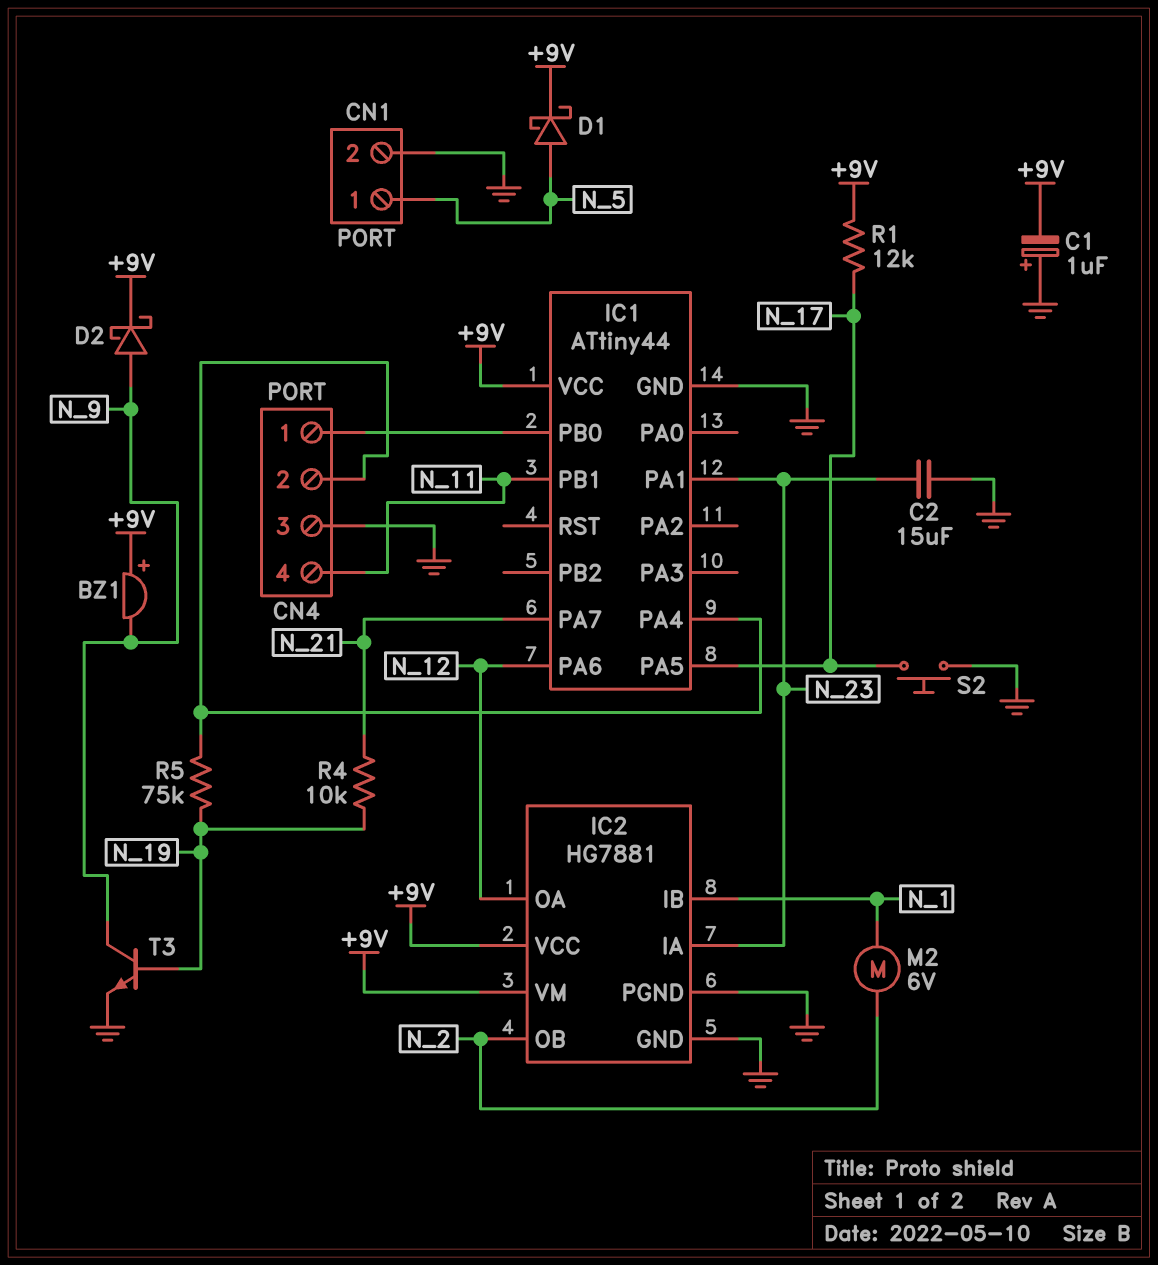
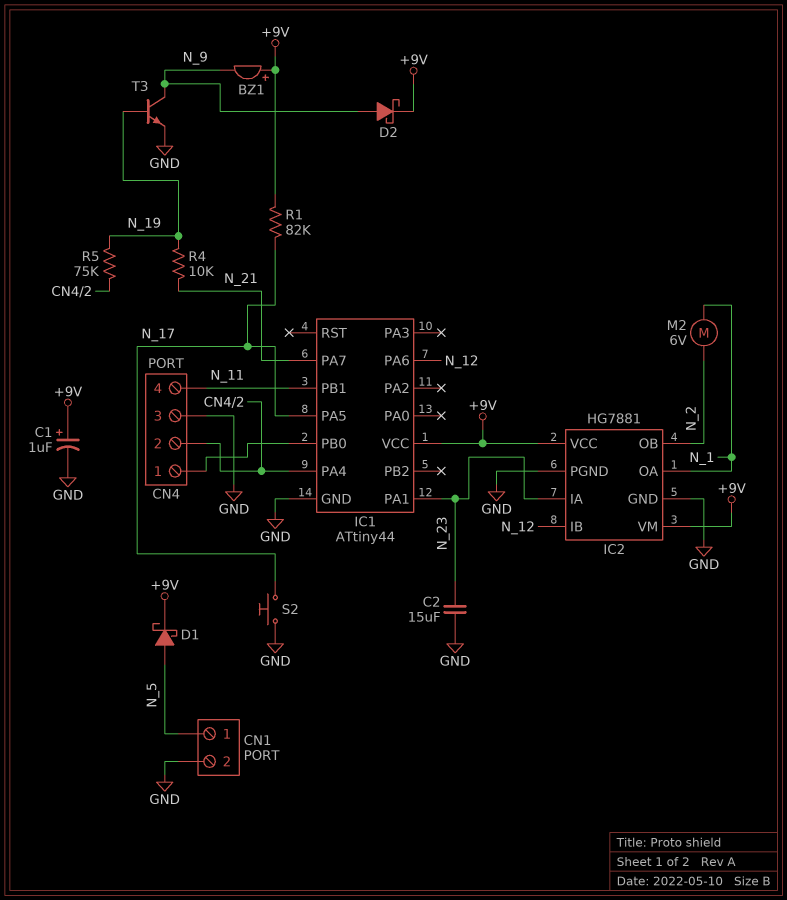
C1: 1uF (plus GND, minus +9V) -> 1uF (plus +9V, minus GND)
IC2 pin IB: N_1 -> N_12
IC2 pin OA: N_12 -> N_1
R1: 12k (+9V, N_17) -> 82k (+9V, N_17)

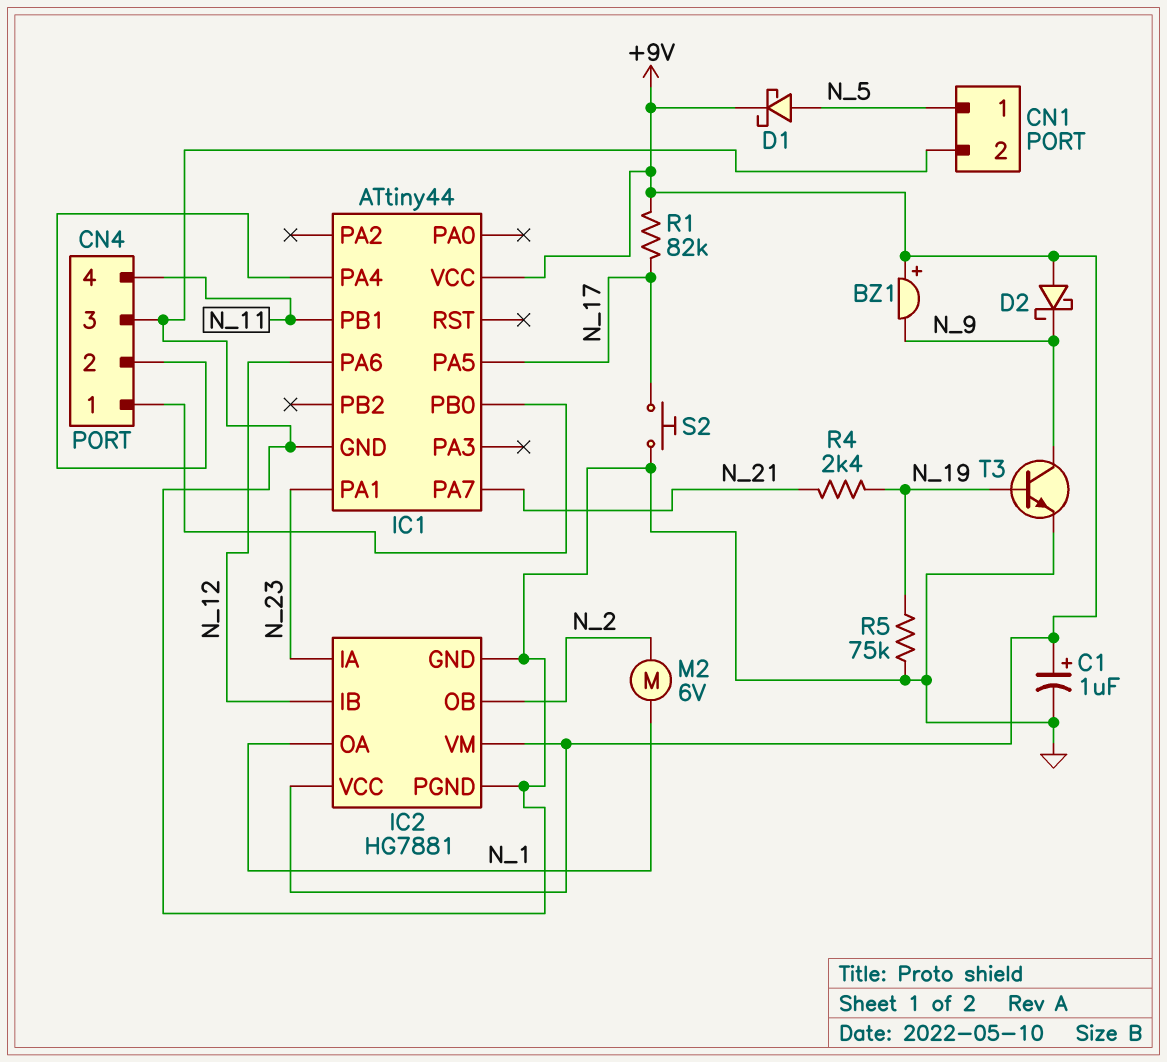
C2: 15uF (GND, N_23) -> none
D2: schottky (A N_9, K +9V) -> schottky (A +9V, K N_9)
R4: 10k (N_19, N_21) -> 2.4k (N_19, N_21)
R5: 75k (CN4/2, N_19) -> 75k (GND, N_19)

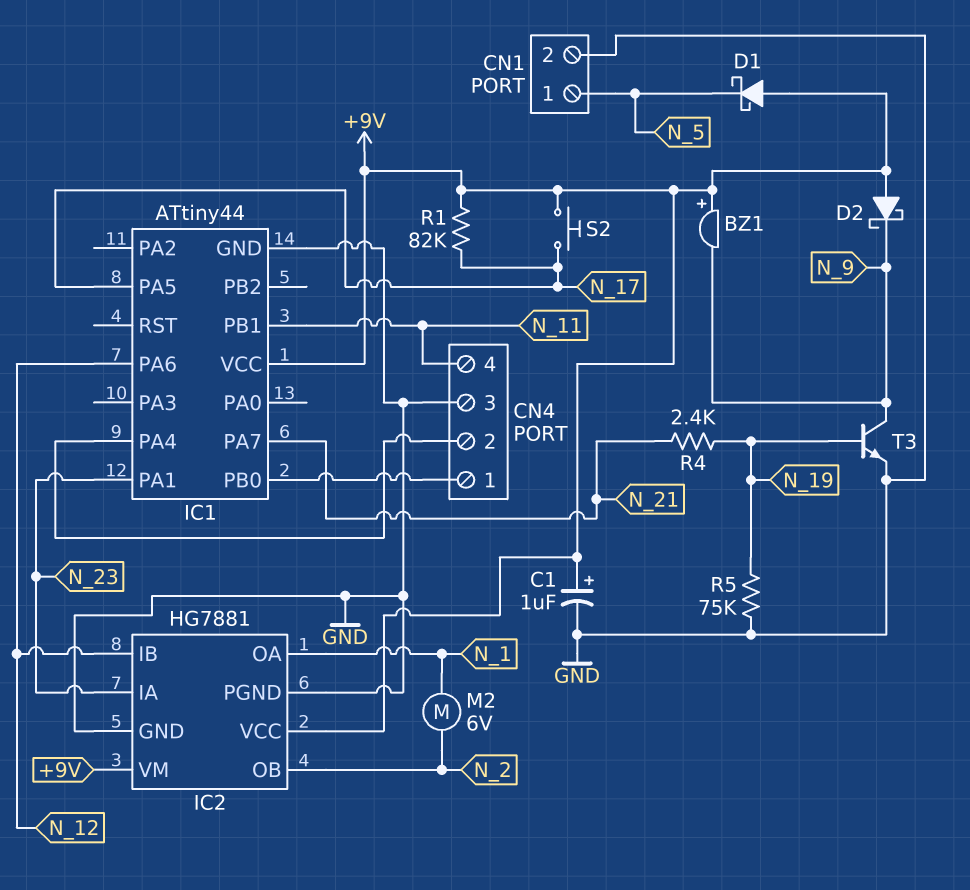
D1: schottky (A N_5, K +9V) -> schottky (A +9V, K N_5)
S2: button (GND, N_17) -> button (+9V, N_17)

